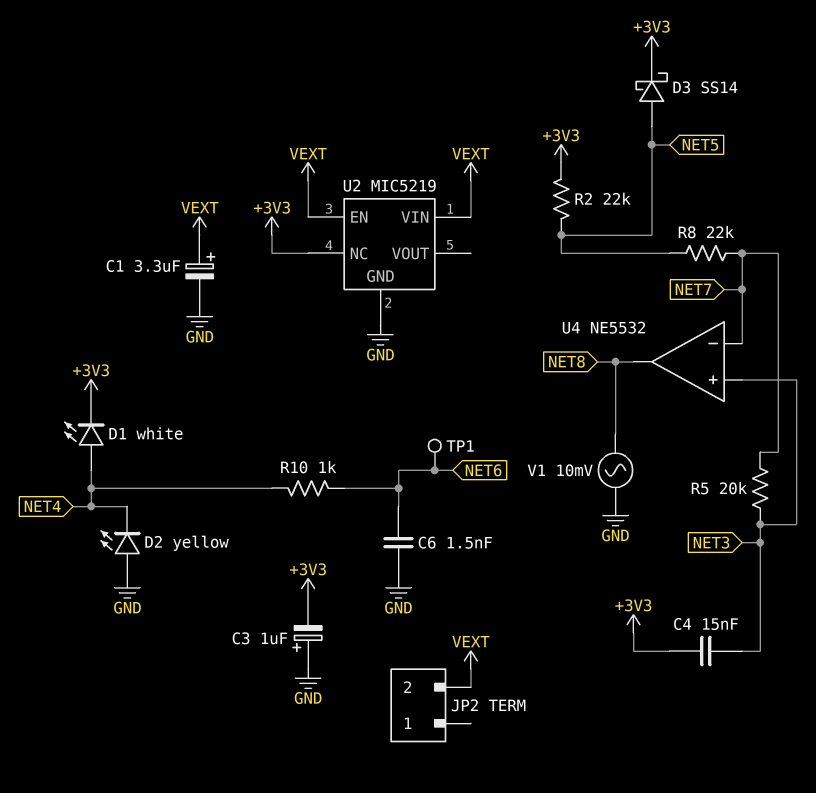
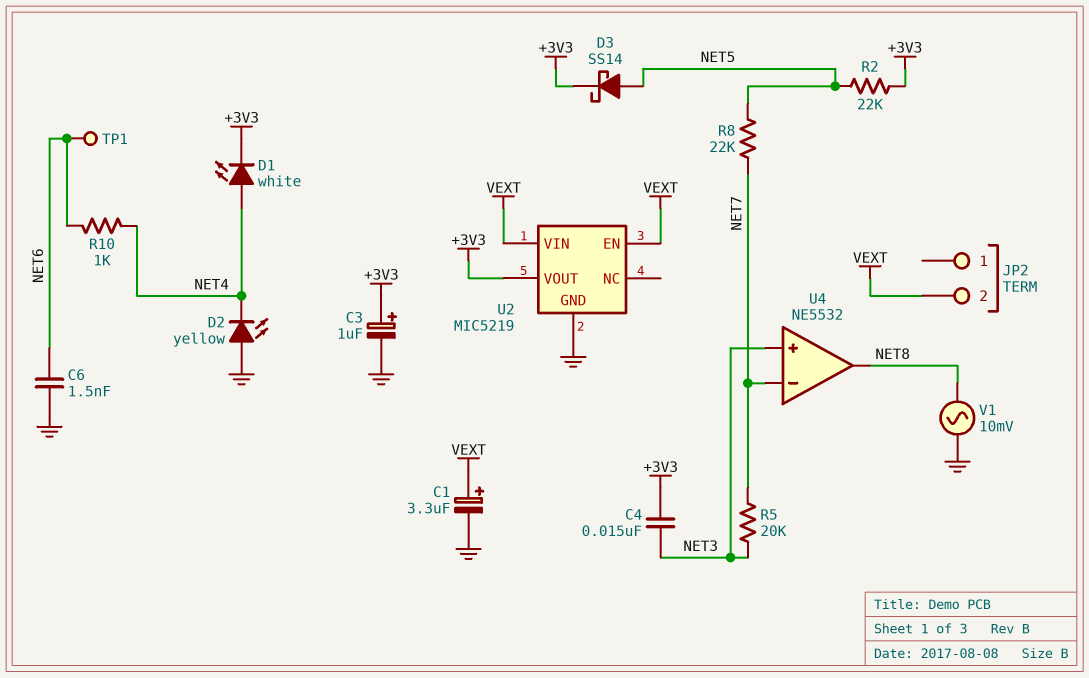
C3: 1uF (plus GND, minus +3V3) -> 1uF (plus +3V3, minus GND)
U2 pin NC: +3V3 -> none
U2 pin VOUT: none -> +3V3

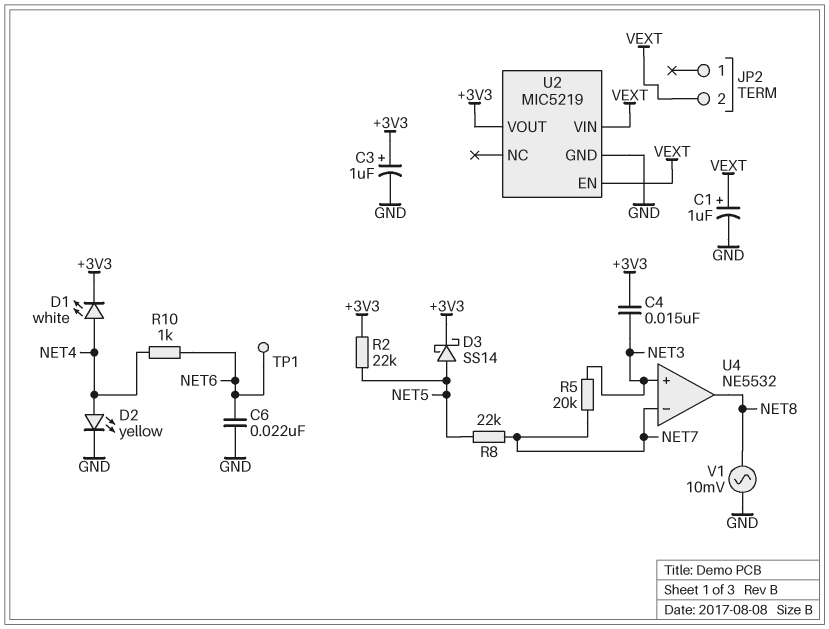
C1: 3.3uF (plus VEXT, minus GND) -> 1uF (plus VEXT, minus GND)
C6: 1.5nF (GND, NET6) -> 22nF (GND, NET6)
D2: LED yellow (A GND, K NET4) -> LED yellow (A NET4, K GND)

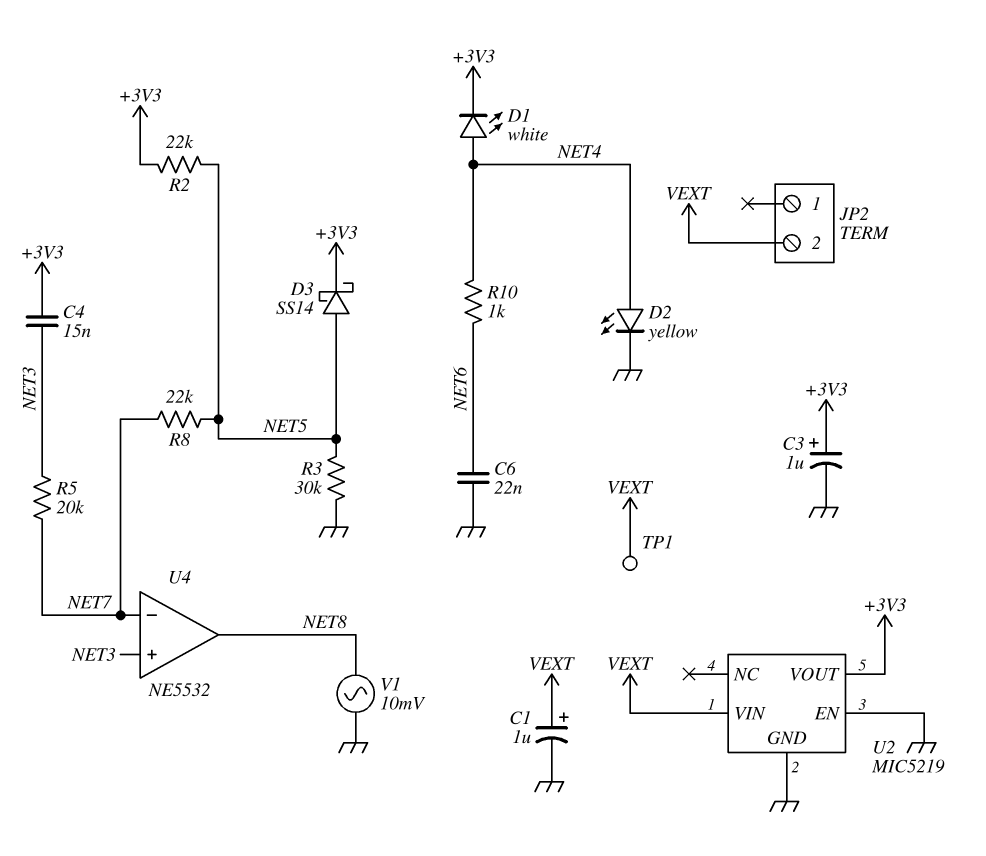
R3: none -> 30k (GND, NET5)
TP1: test point (NET6) -> test point (VEXT)
U2 pin EN: VEXT -> GND

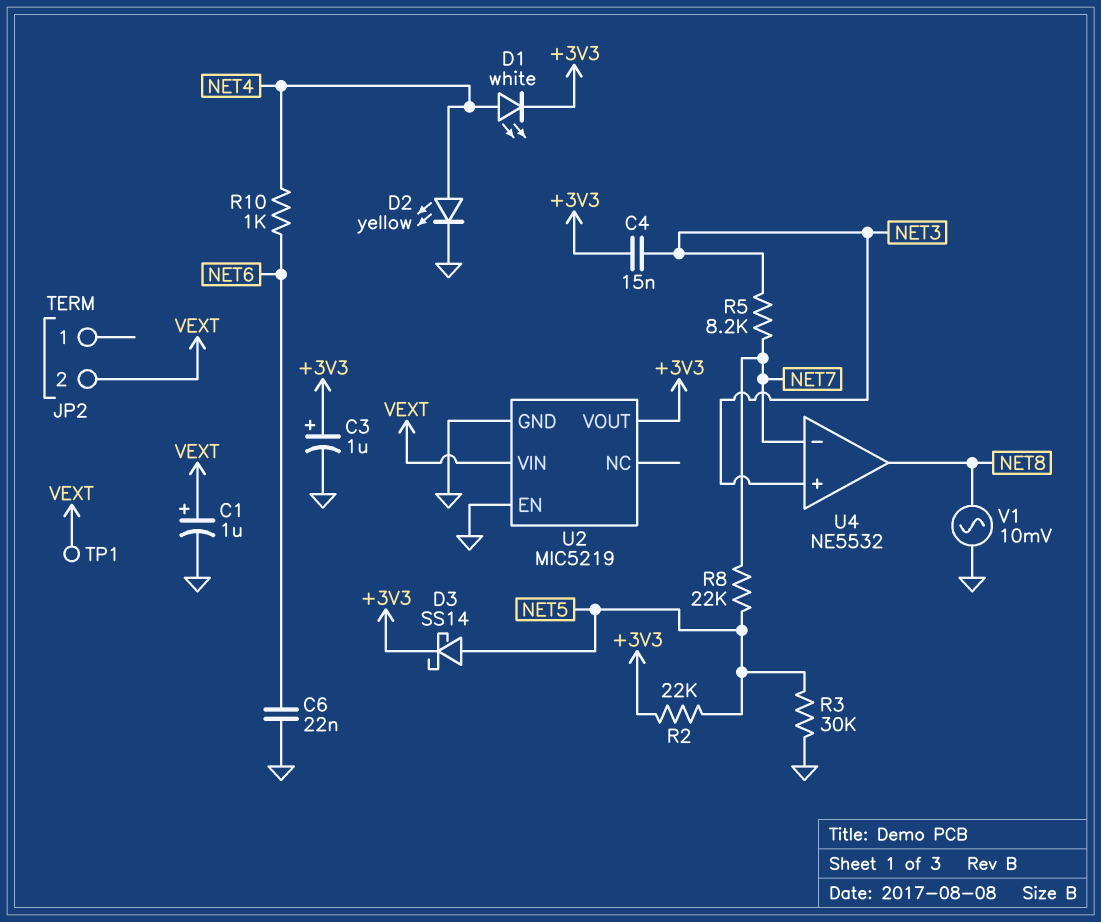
R5: 20k (NET3, NET7) -> 8.2k (NET3, NET7)

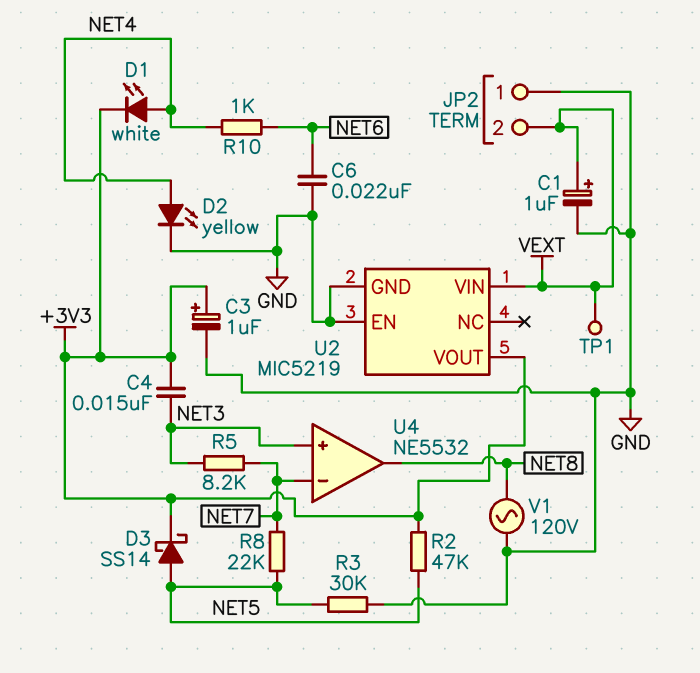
JP2 pin 1: none -> GND
R2: 22k (+3V3, NET5) -> 47k (+3V3, NET5)
V1: AC 10mV (GND, NET8) -> AC 120V (GND, NET8)

